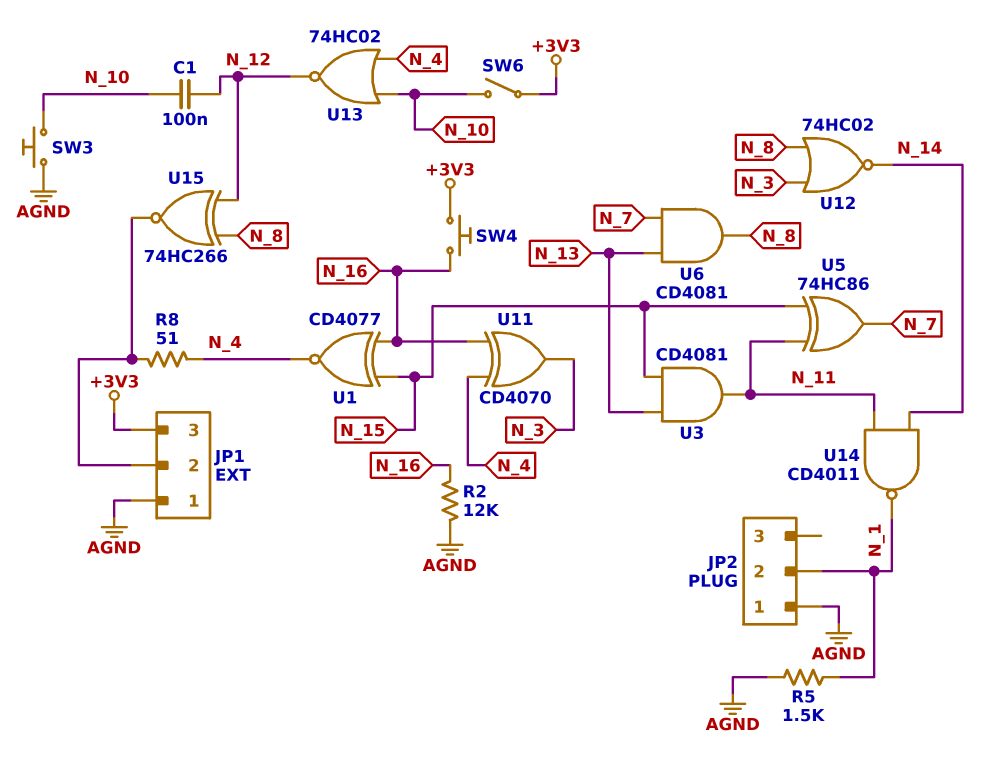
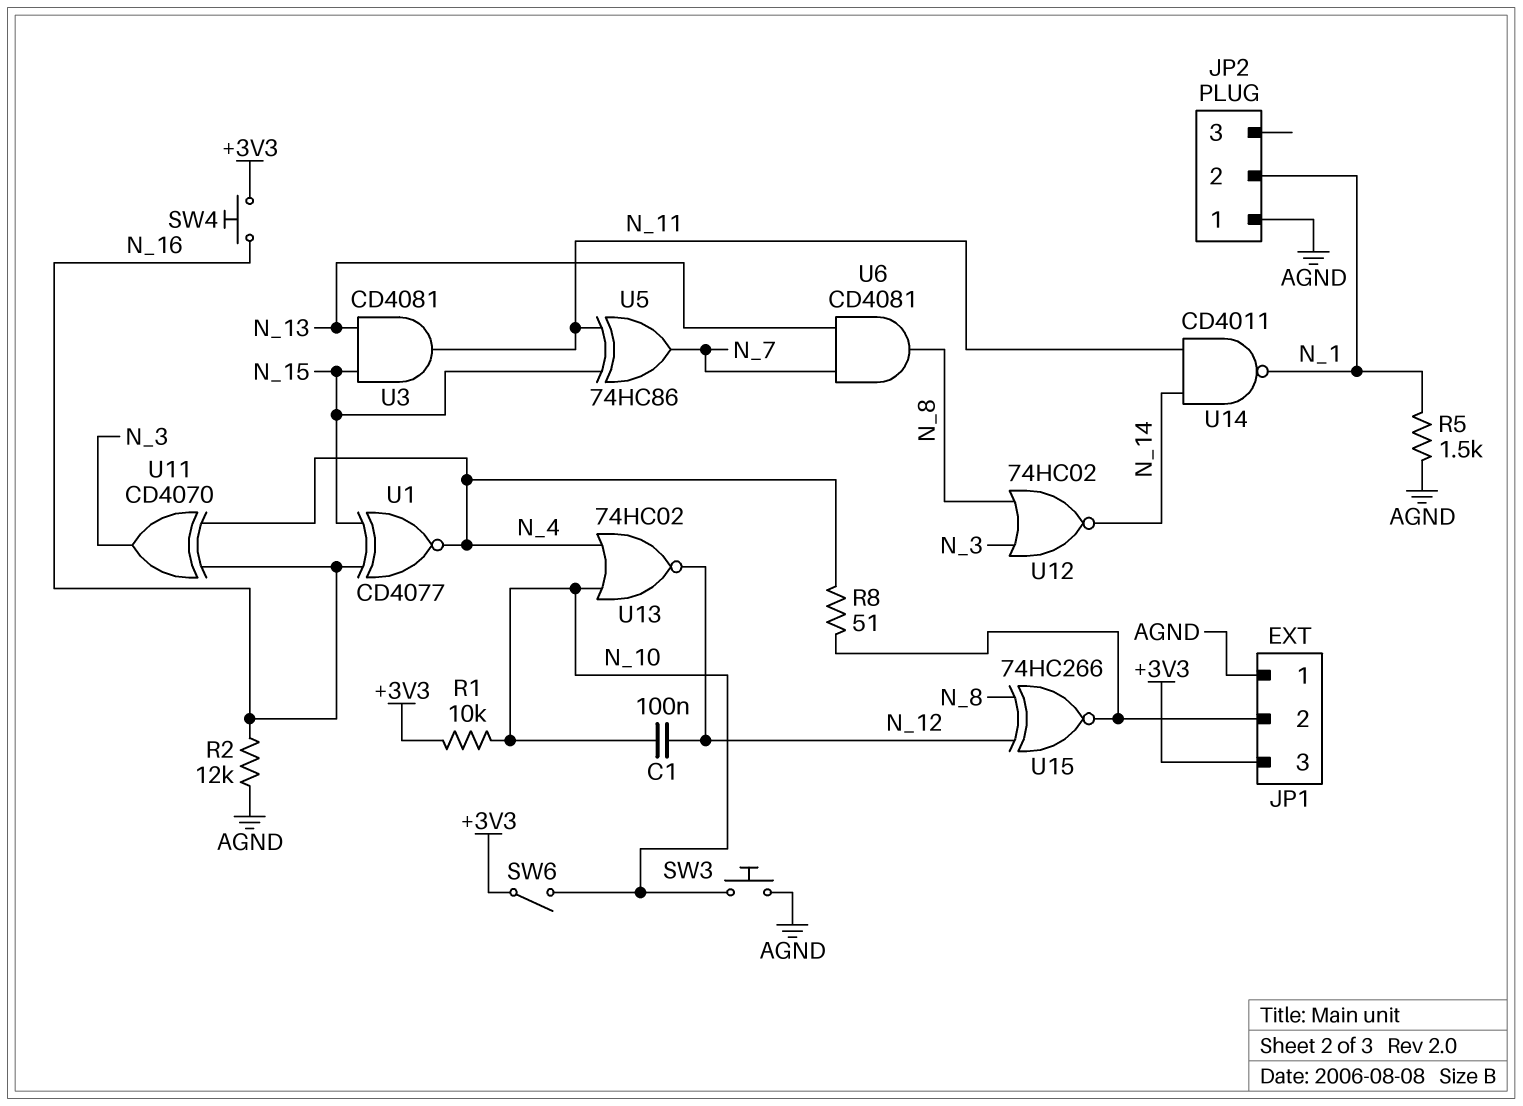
R1: none -> 10k (+3V3, N_10)

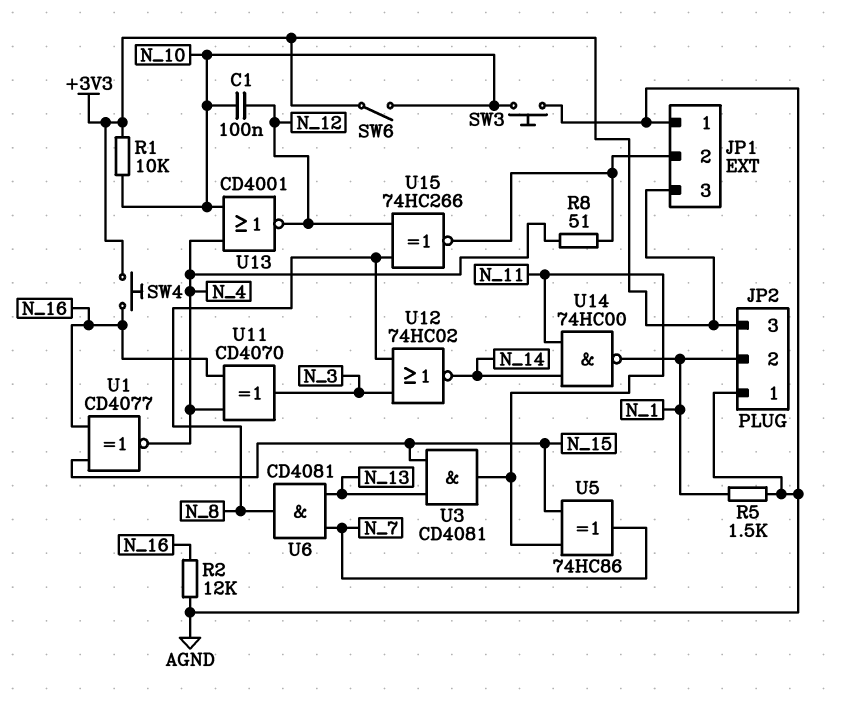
JP2 pin 3: none -> +3V3
U13: NOR 74HC02 (in N_4, in N_10, out N_12) -> NOR CD4001 (in N_4, in N_10, out N_12)
U14: NAND CD4011 (in N_11, in N_14, out N_1) -> NAND 74HC00 (in N_11, in N_14, out N_1)

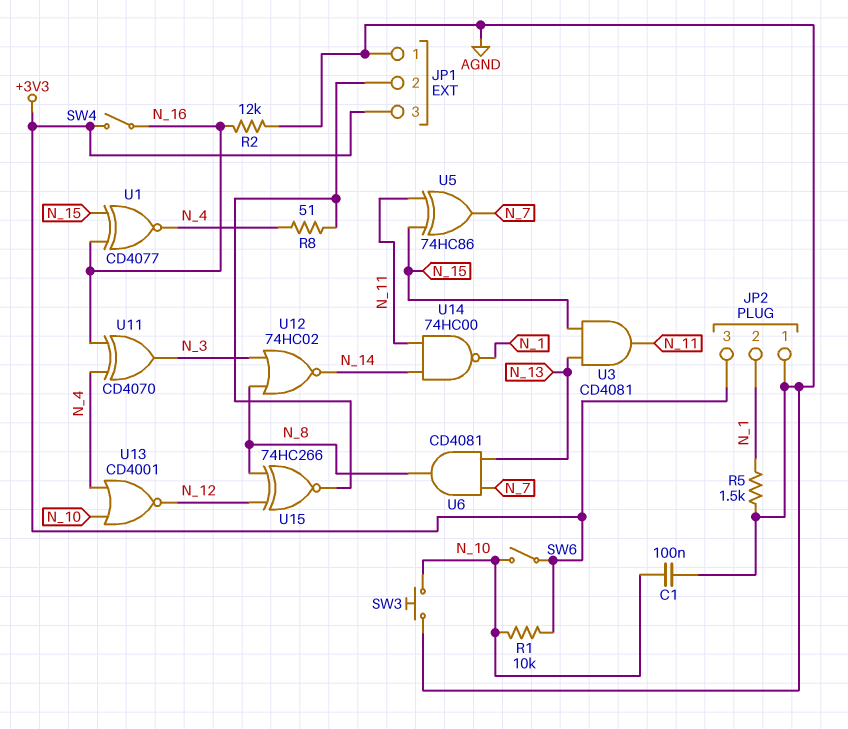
C1: 100nF (N_10, N_12) -> 100nF (AGND, N_10)
SW4: button (+3V3, N_16) -> switch (+3V3, N_16)

